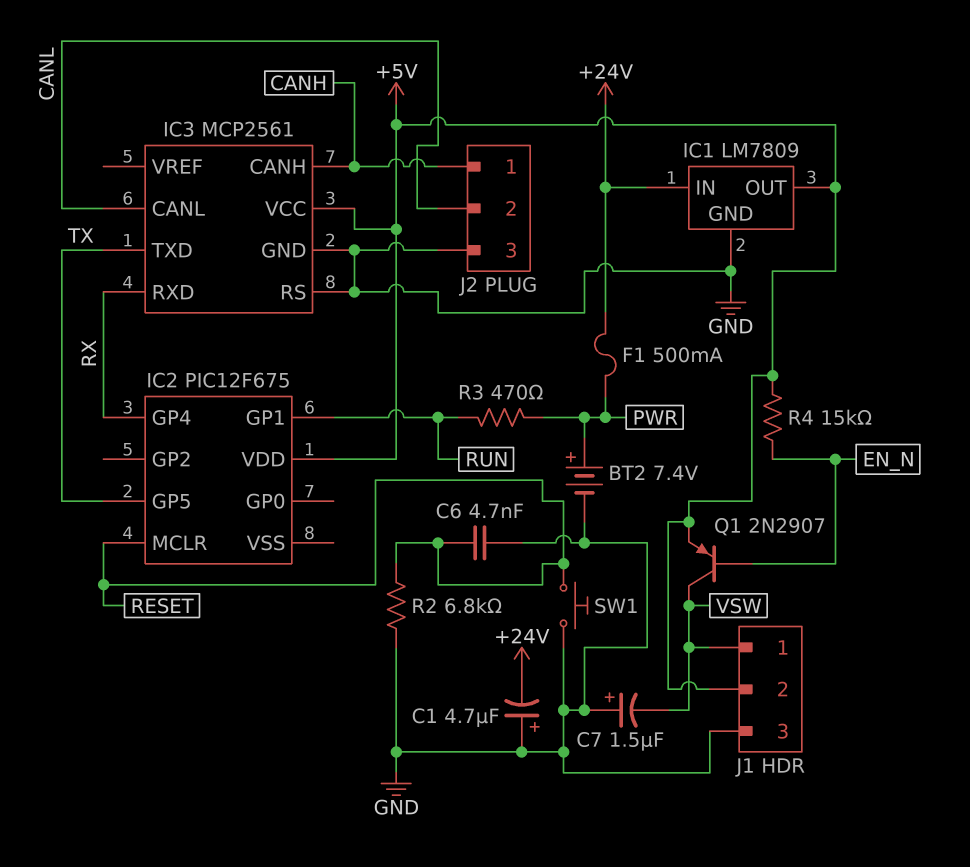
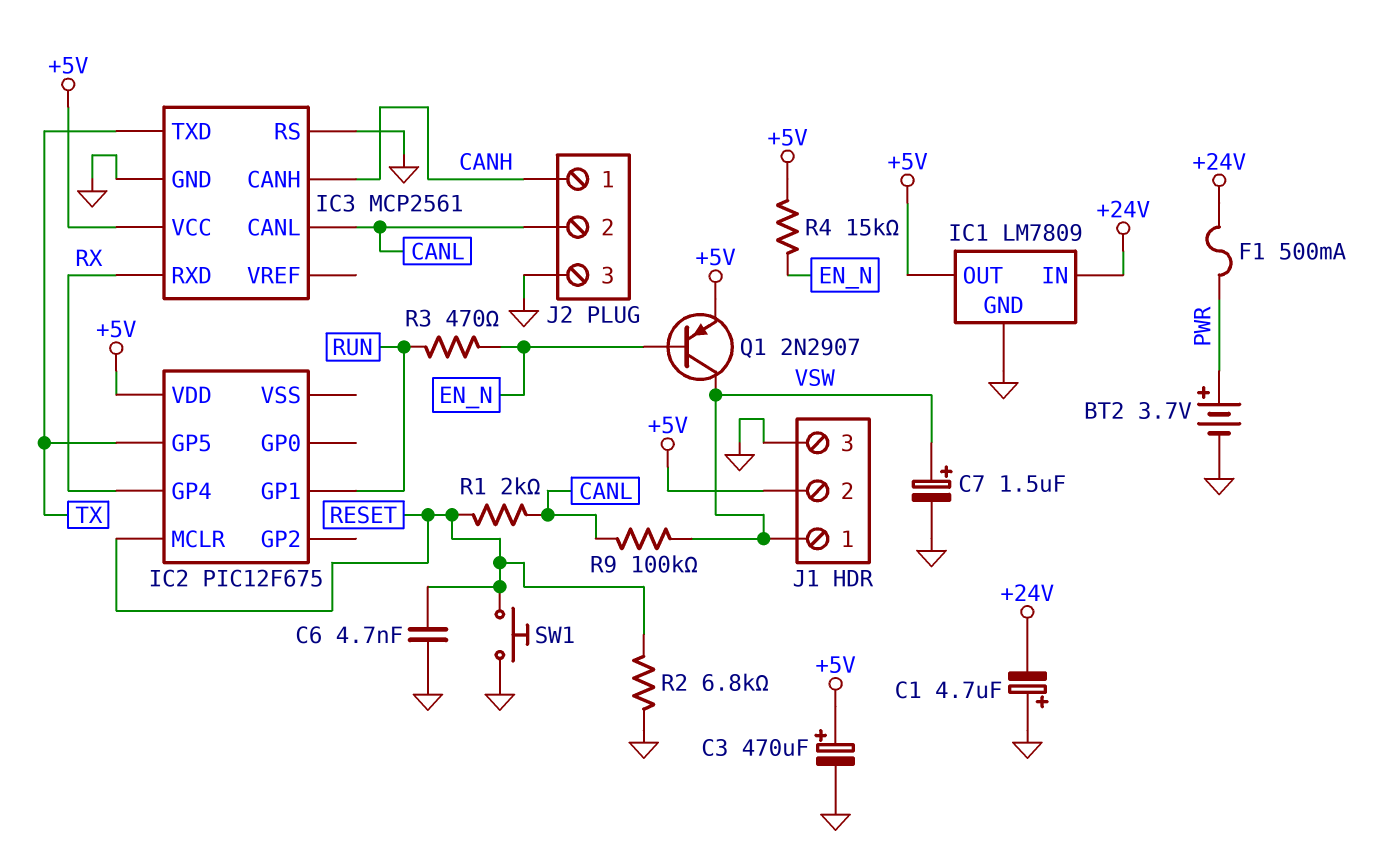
BT2: 7.4V (plus PWR, minus GND) -> 3.7V (plus PWR, minus GND)
C3: none -> 470uF (plus +5V, minus GND)
C7: 1.5uF (plus GND, minus VSW) -> 1.5uF (plus VSW, minus GND)
R1: none -> 2k (CANL, RESET)
R3: 470 (PWR, RUN) -> 470 (EN_N, RUN)
R9: none -> 100k (CANL, VSW)

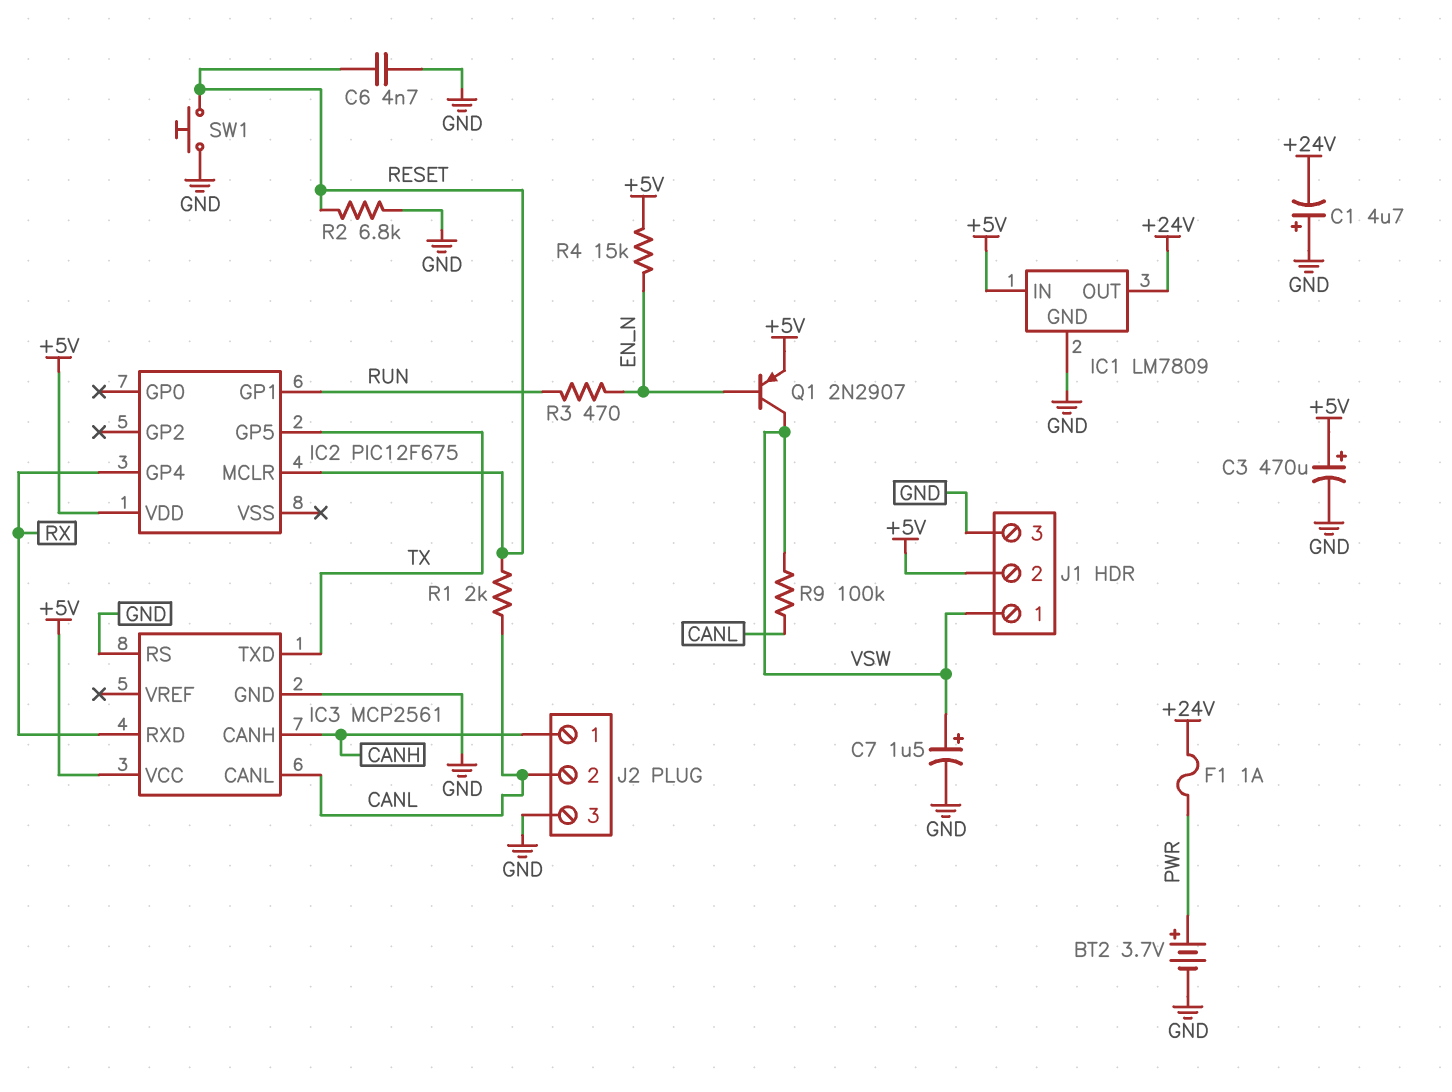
F1: 500mA (+24V, PWR) -> 1A (+24V, PWR)
IC1 pin IN: +24V -> +5V
IC1 pin OUT: +5V -> +24V

